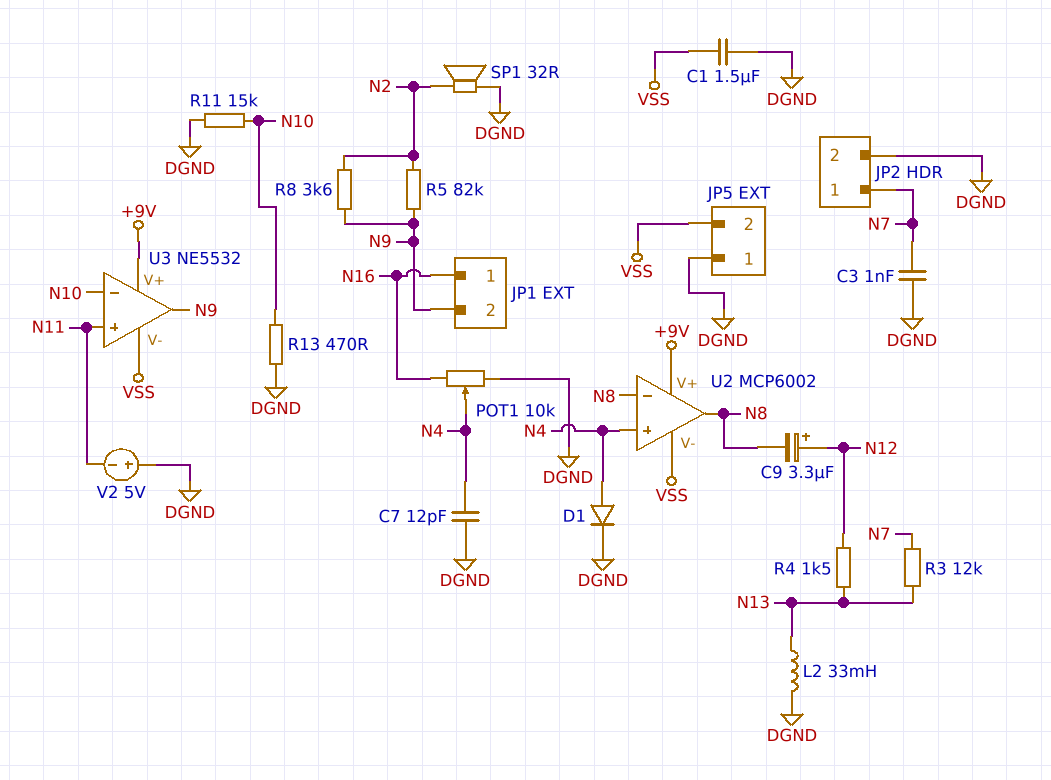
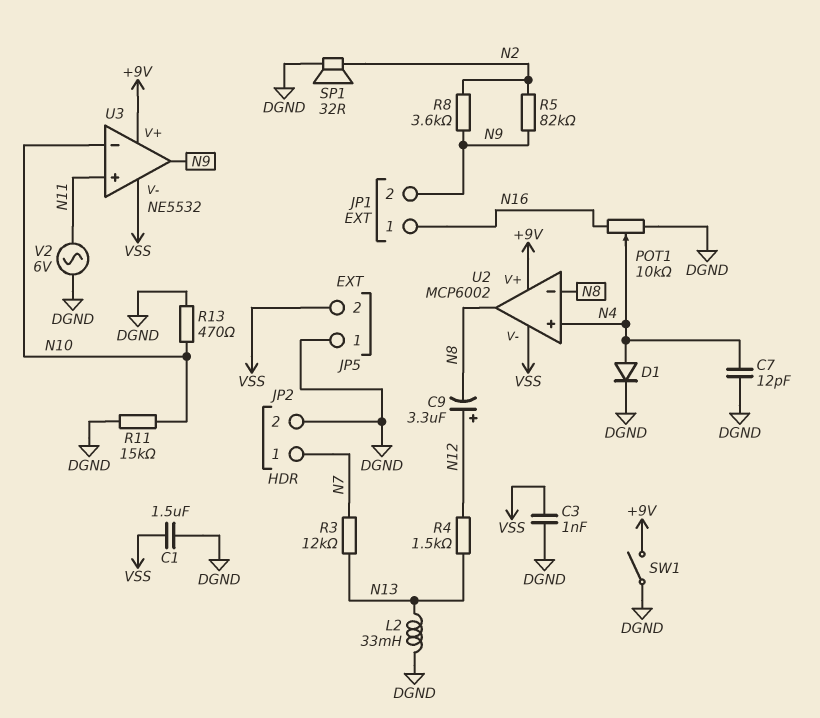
C3: 1nF (DGND, N7) -> 1nF (DGND, VSS)
SW1: none -> switch (+9V, DGND)
V2: 5V (plus DGND, minus N11) -> AC 6V (DGND, N11)

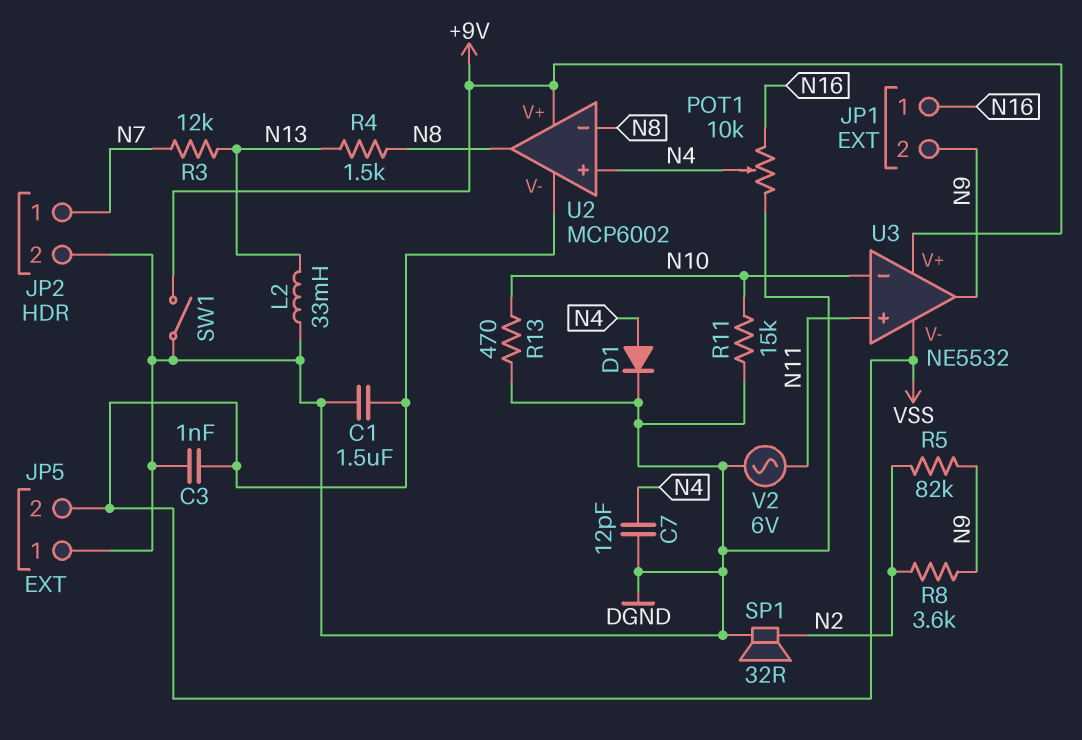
C9: 3.3uF (plus N12, minus N8) -> none
R4: 1.5k (N12, N13) -> 1.5k (N8, N13)

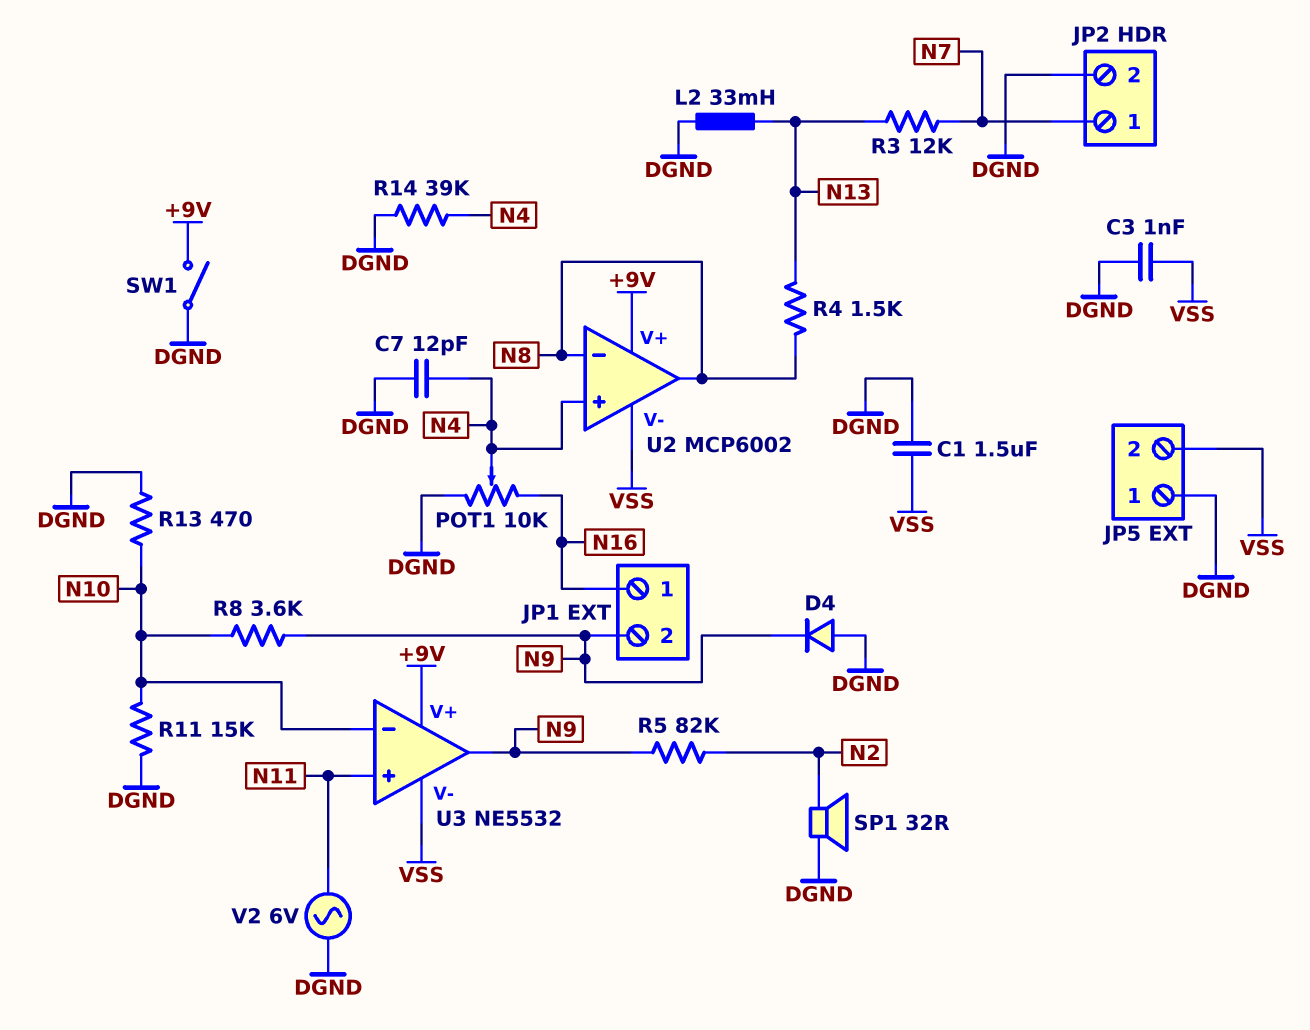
D1: diode (A N4, K DGND) -> none
D4: none -> diode (A DGND, K N9)
R8: 3.6k (N2, N9) -> 3.6k (N9, N10)
R14: none -> 39k (DGND, N4)

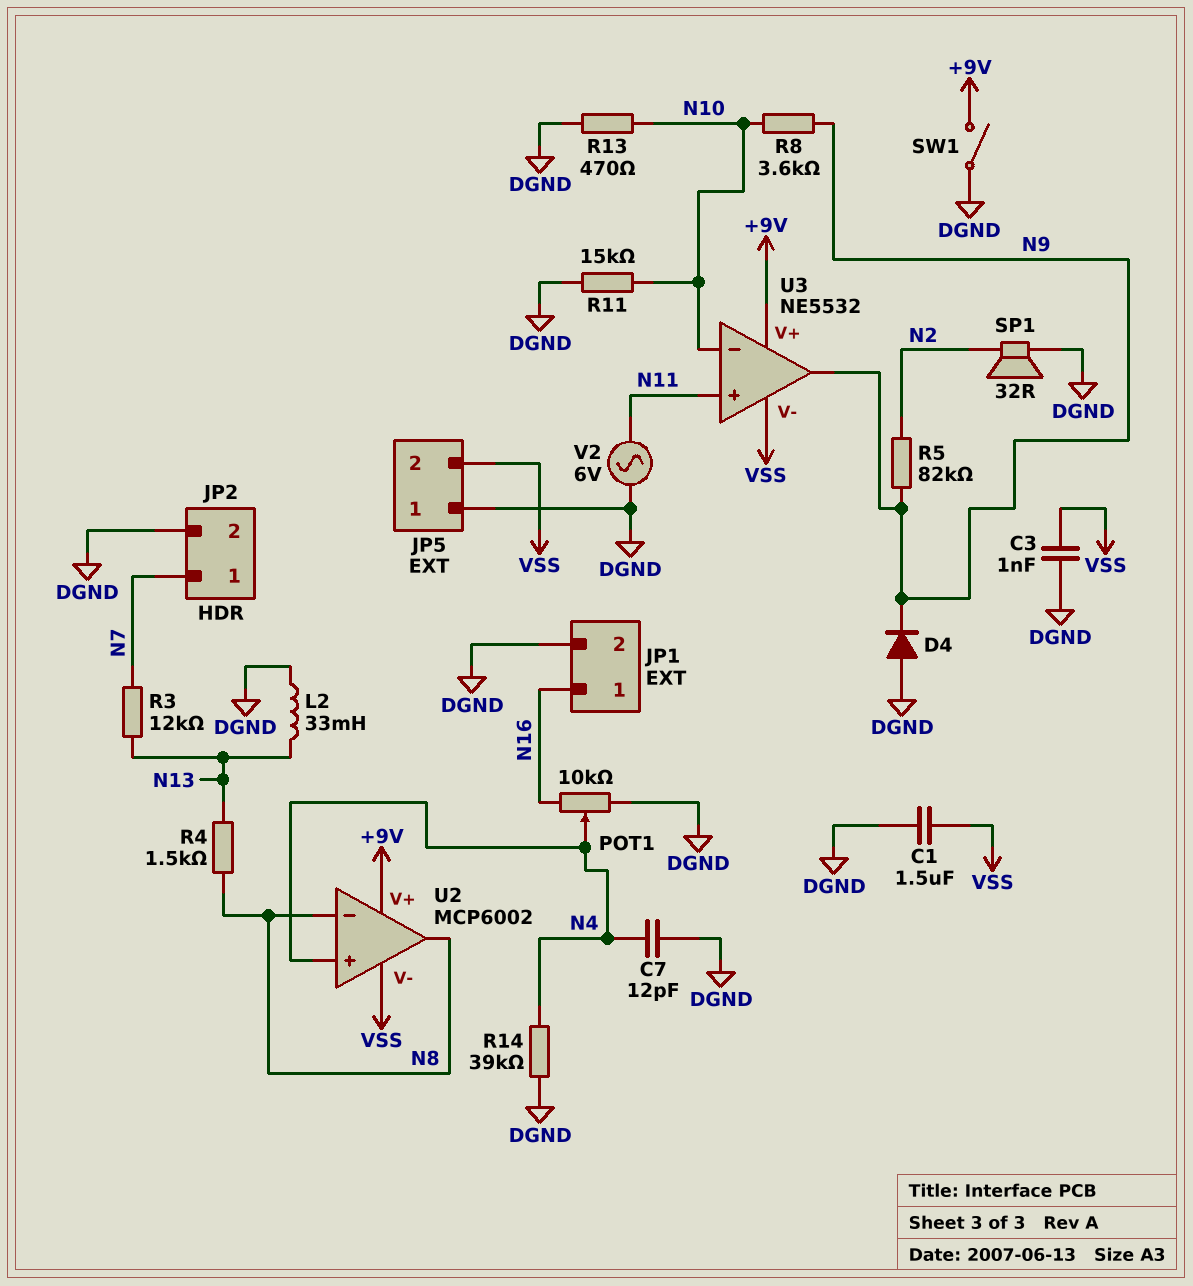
JP1 pin 2: N9 -> DGND

